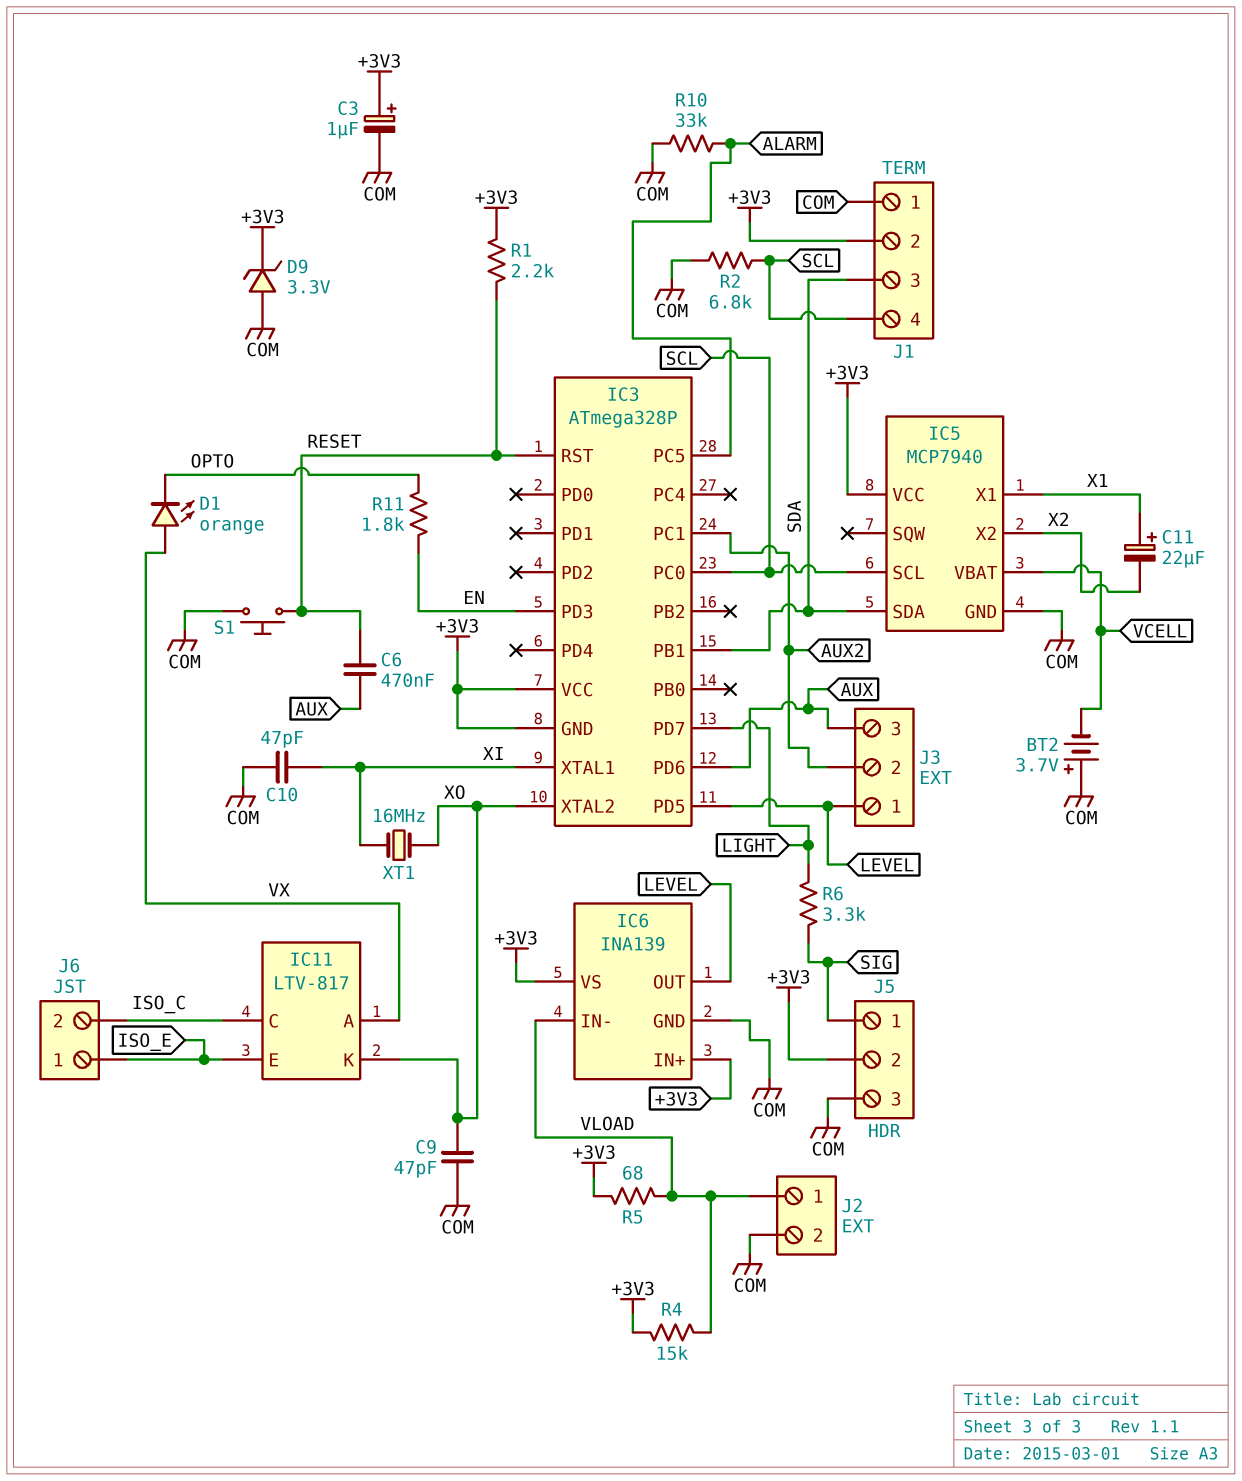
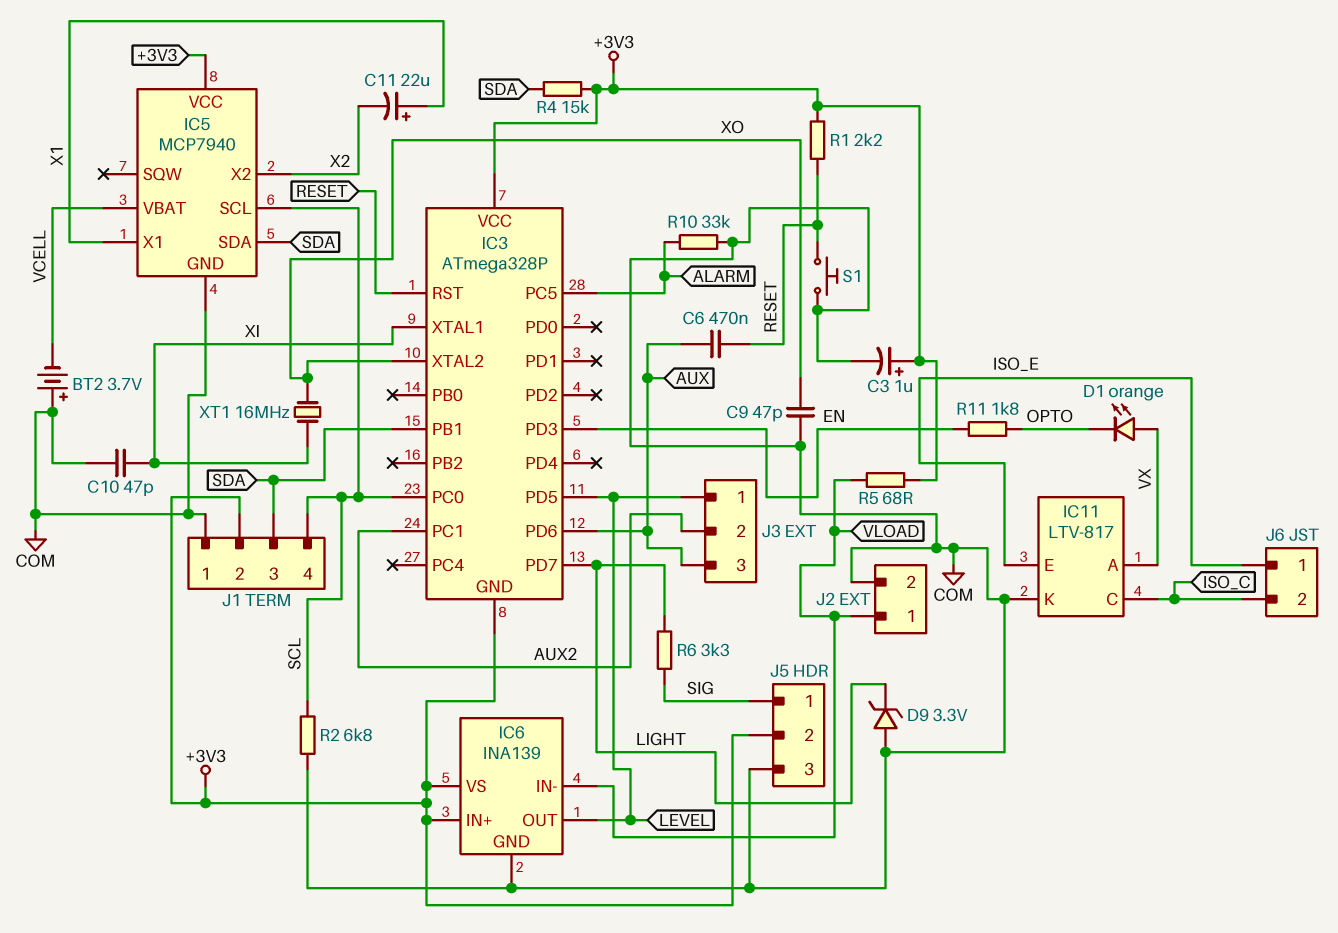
D9: zener 3.3V (A COM, K +3V3) -> zener 3.3V (A COM, K LIGHT)
IC11 pin K: XO -> COM
R4: 15k (+3V3, VLOAD) -> 15k (+3V3, SDA)

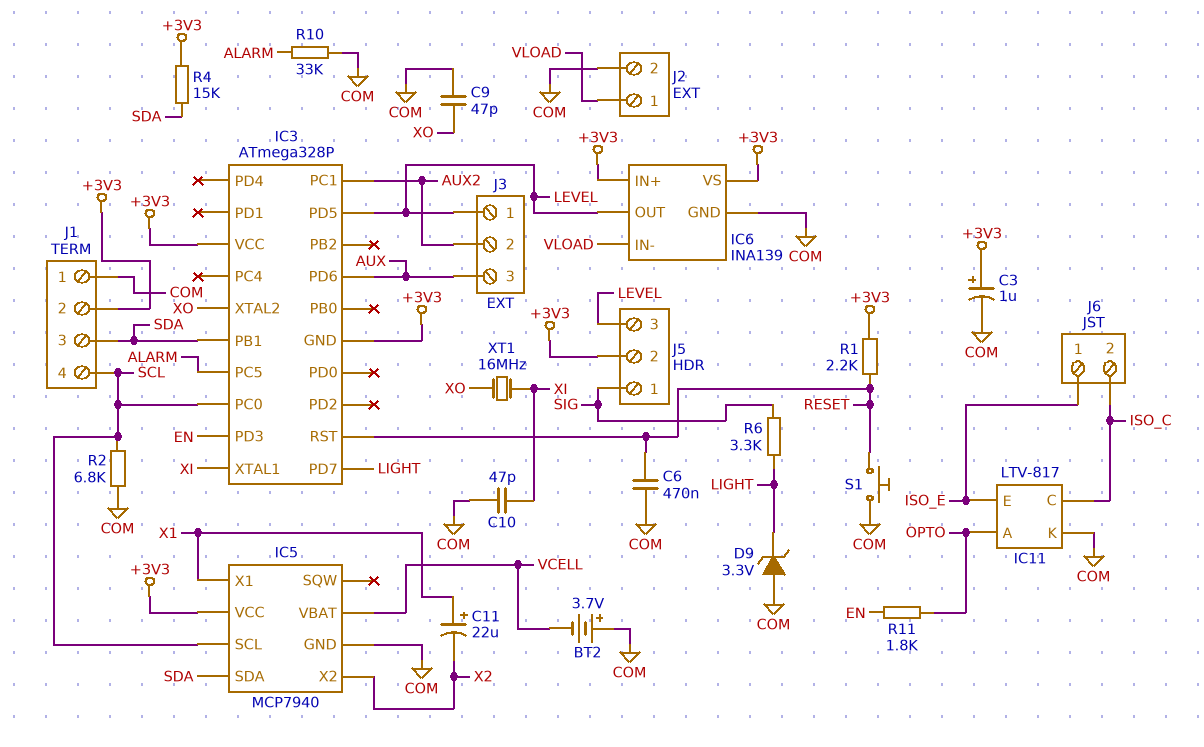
C6: 470nF (AUX, RESET) -> 470nF (COM, RESET)
D1: LED orange (A VX, K OPTO) -> none
IC11 pin A: VX -> OPTO
J5 pin 3: COM -> LEVEL
R5: 68 (+3V3, VLOAD) -> none

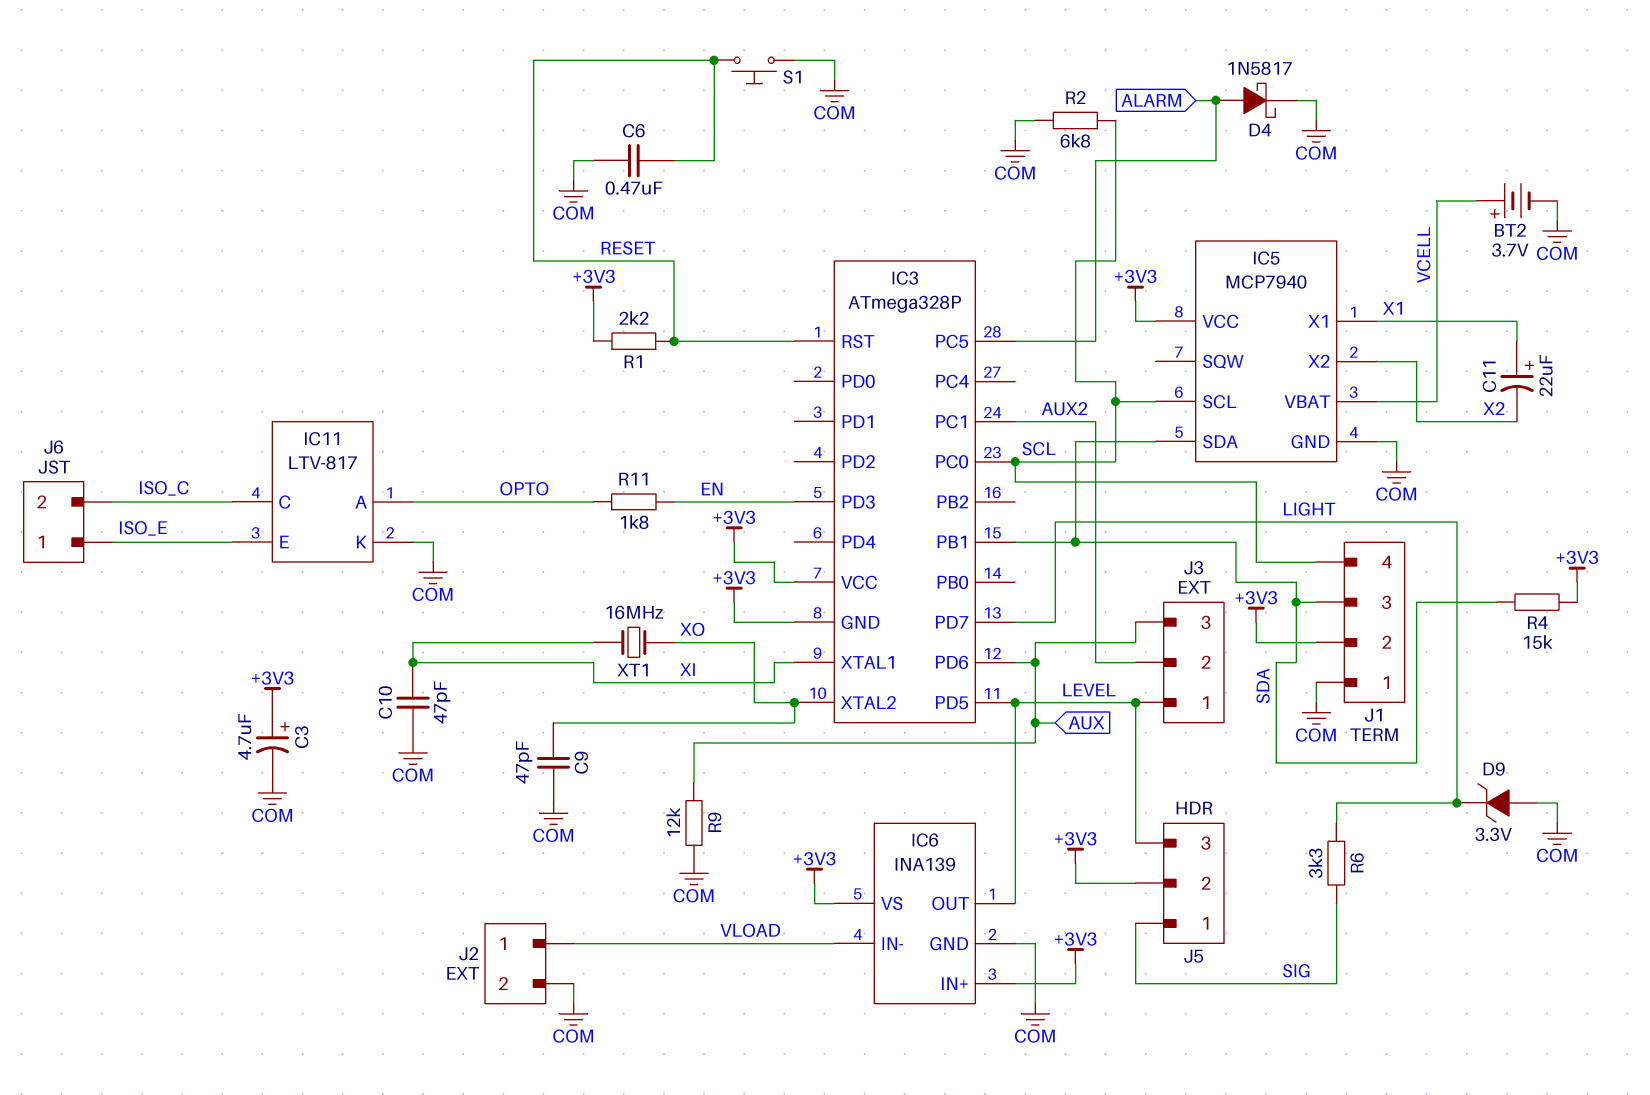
BT2: 3.7V (plus COM, minus VCELL) -> 3.7V (plus VCELL, minus COM)
C3: 1uF (plus +3V3, minus COM) -> 4.7uF (plus +3V3, minus COM)
D4: none -> schottky 1N5817 (A ALARM, K COM)
R9: none -> 12k (AUX, COM)
R10: 33k (ALARM, COM) -> none

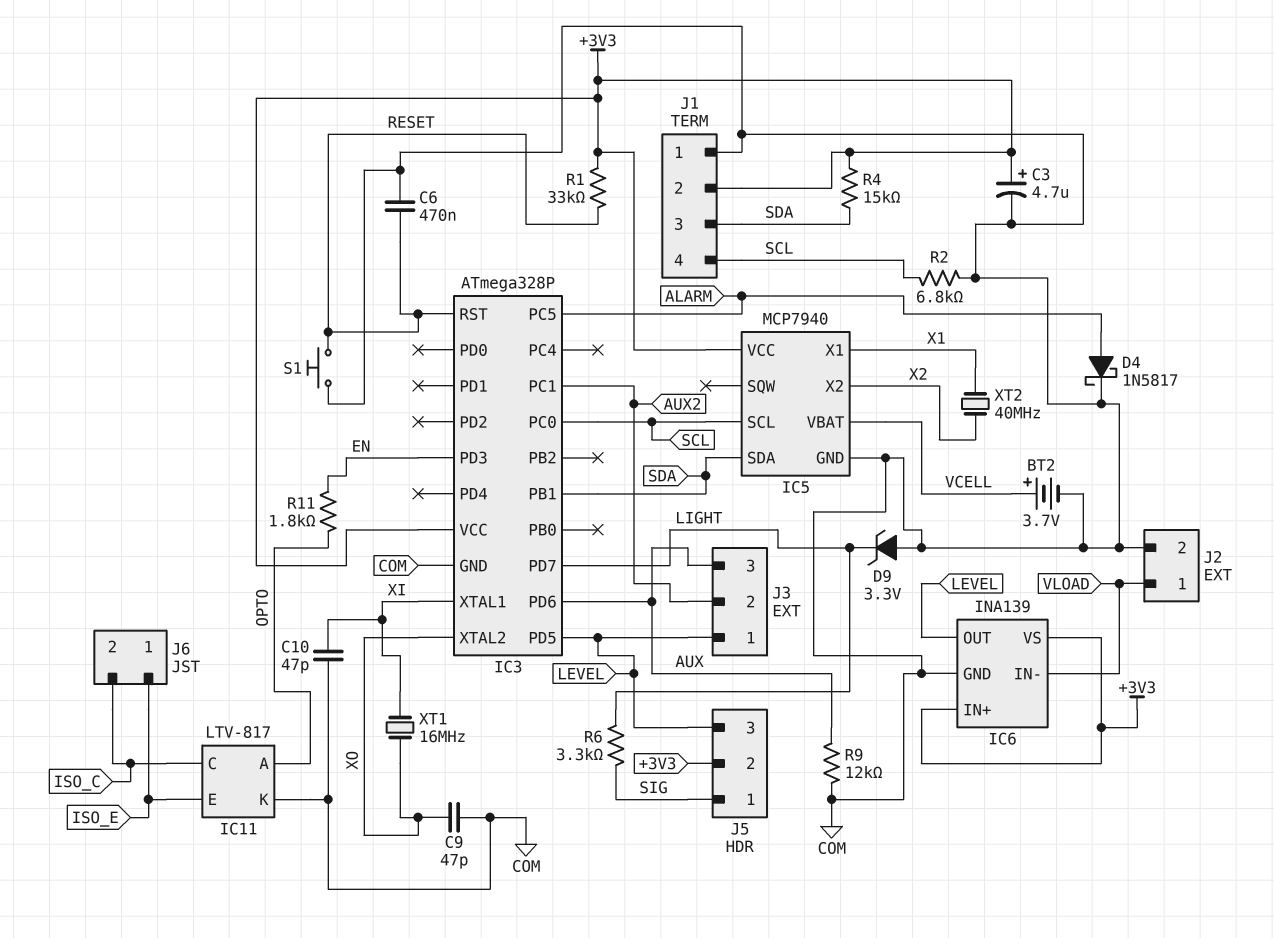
C11: 22uF (plus X1, minus X2) -> none
IC3 pin GND: +3V3 -> COM
R1: 2.2k (+3V3, RESET) -> 33k (+3V3, RESET)
XT2: none -> 40MHz (X1, X2)

